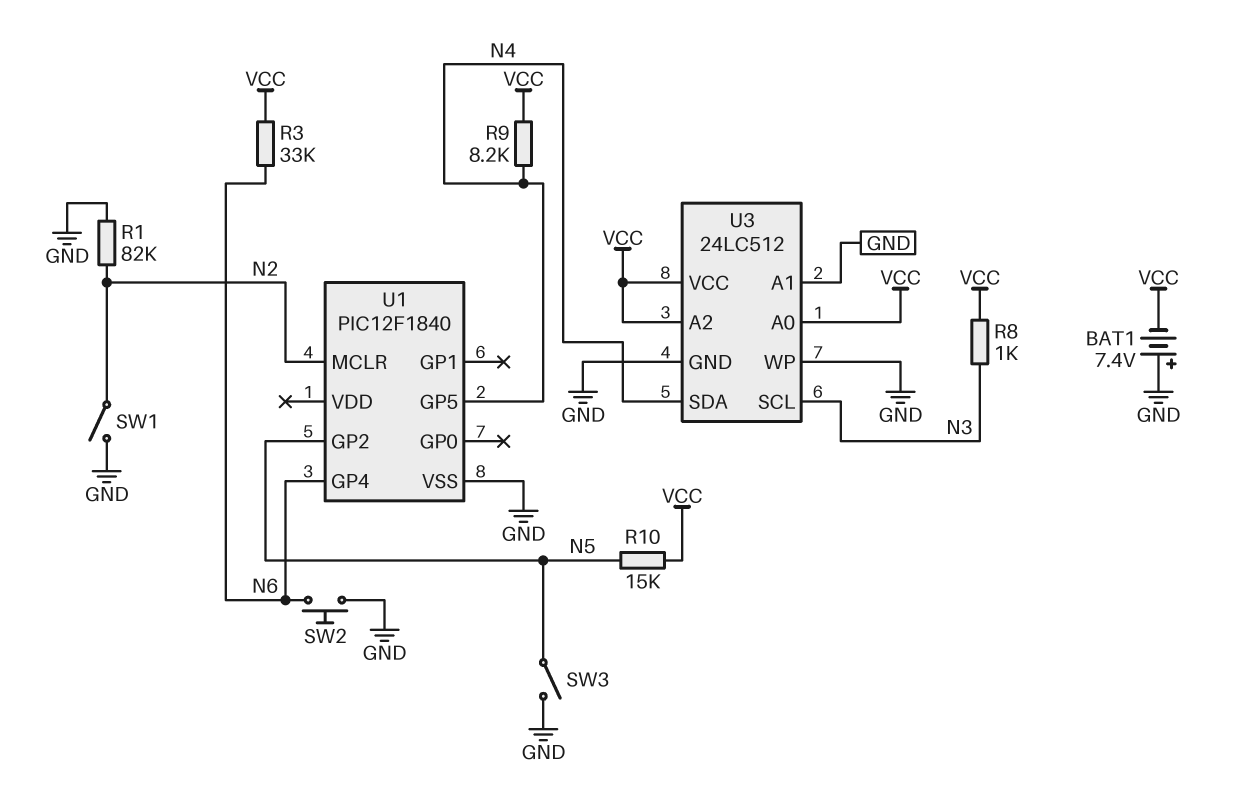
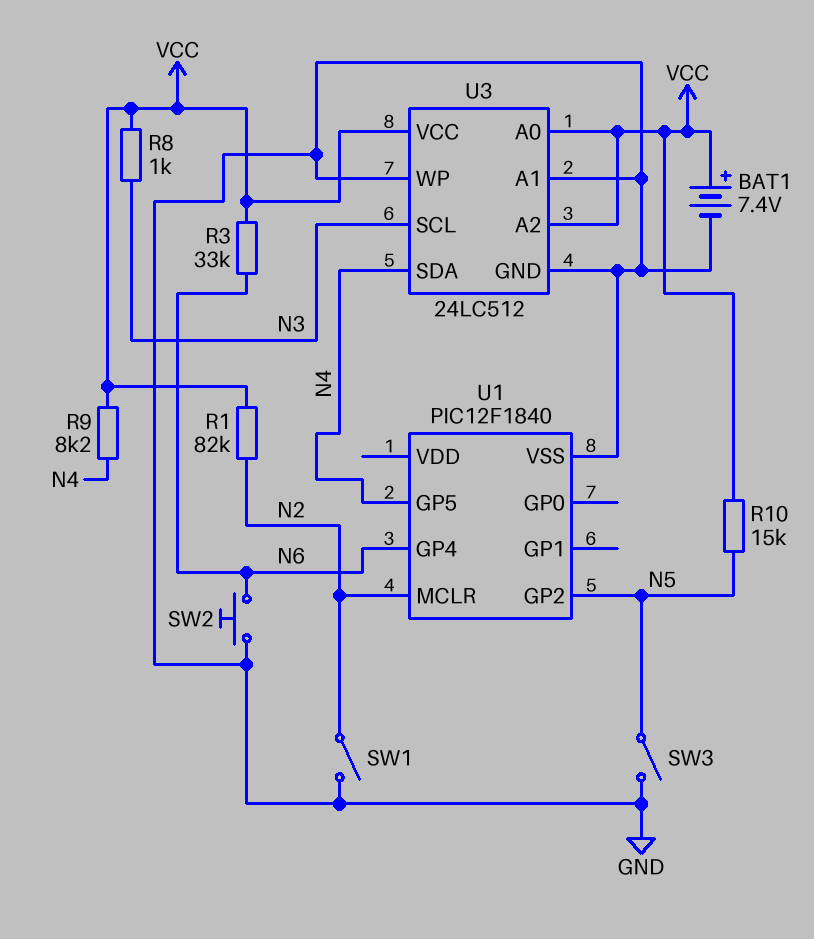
BAT1: 7.4V (plus GND, minus VCC) -> 7.4V (plus VCC, minus GND)
R1: 82k (GND, N2) -> 82k (N2, VCC)

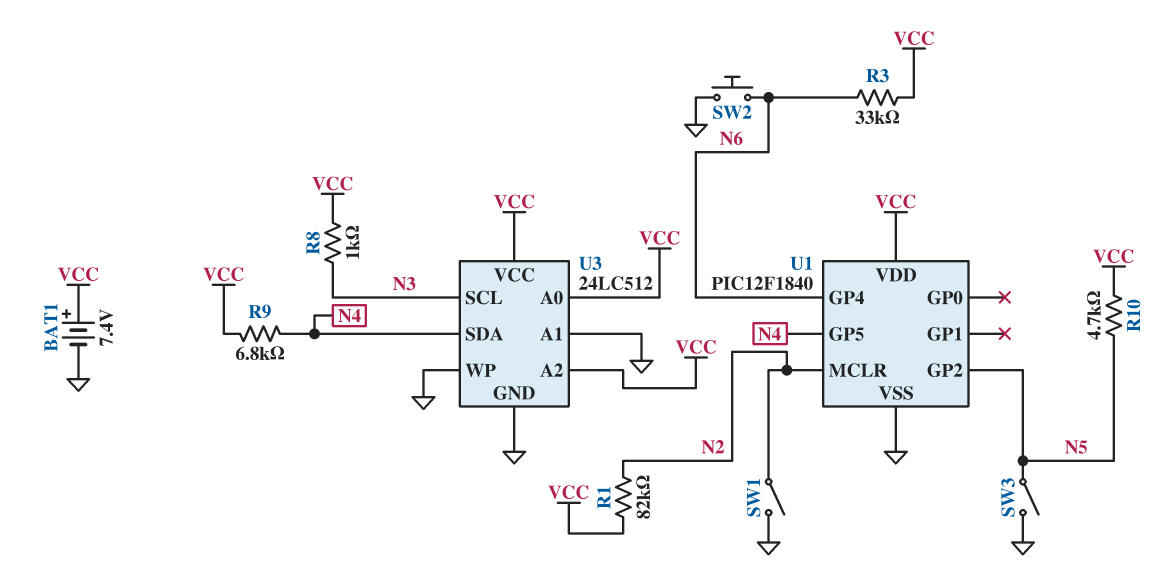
R9: 8.2k (N4, VCC) -> 6.8k (N4, VCC)
R10: 15k (N5, VCC) -> 4.7k (N5, VCC)
U1 pin VDD: none -> VCC

